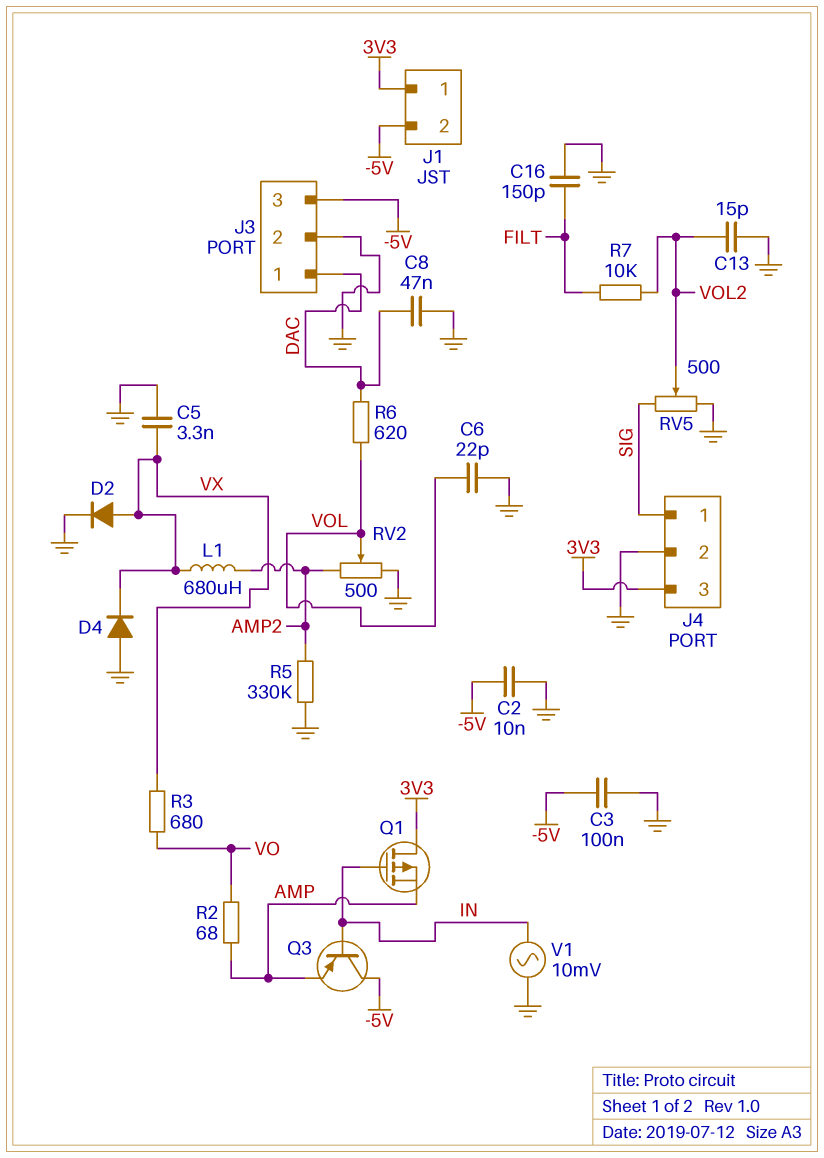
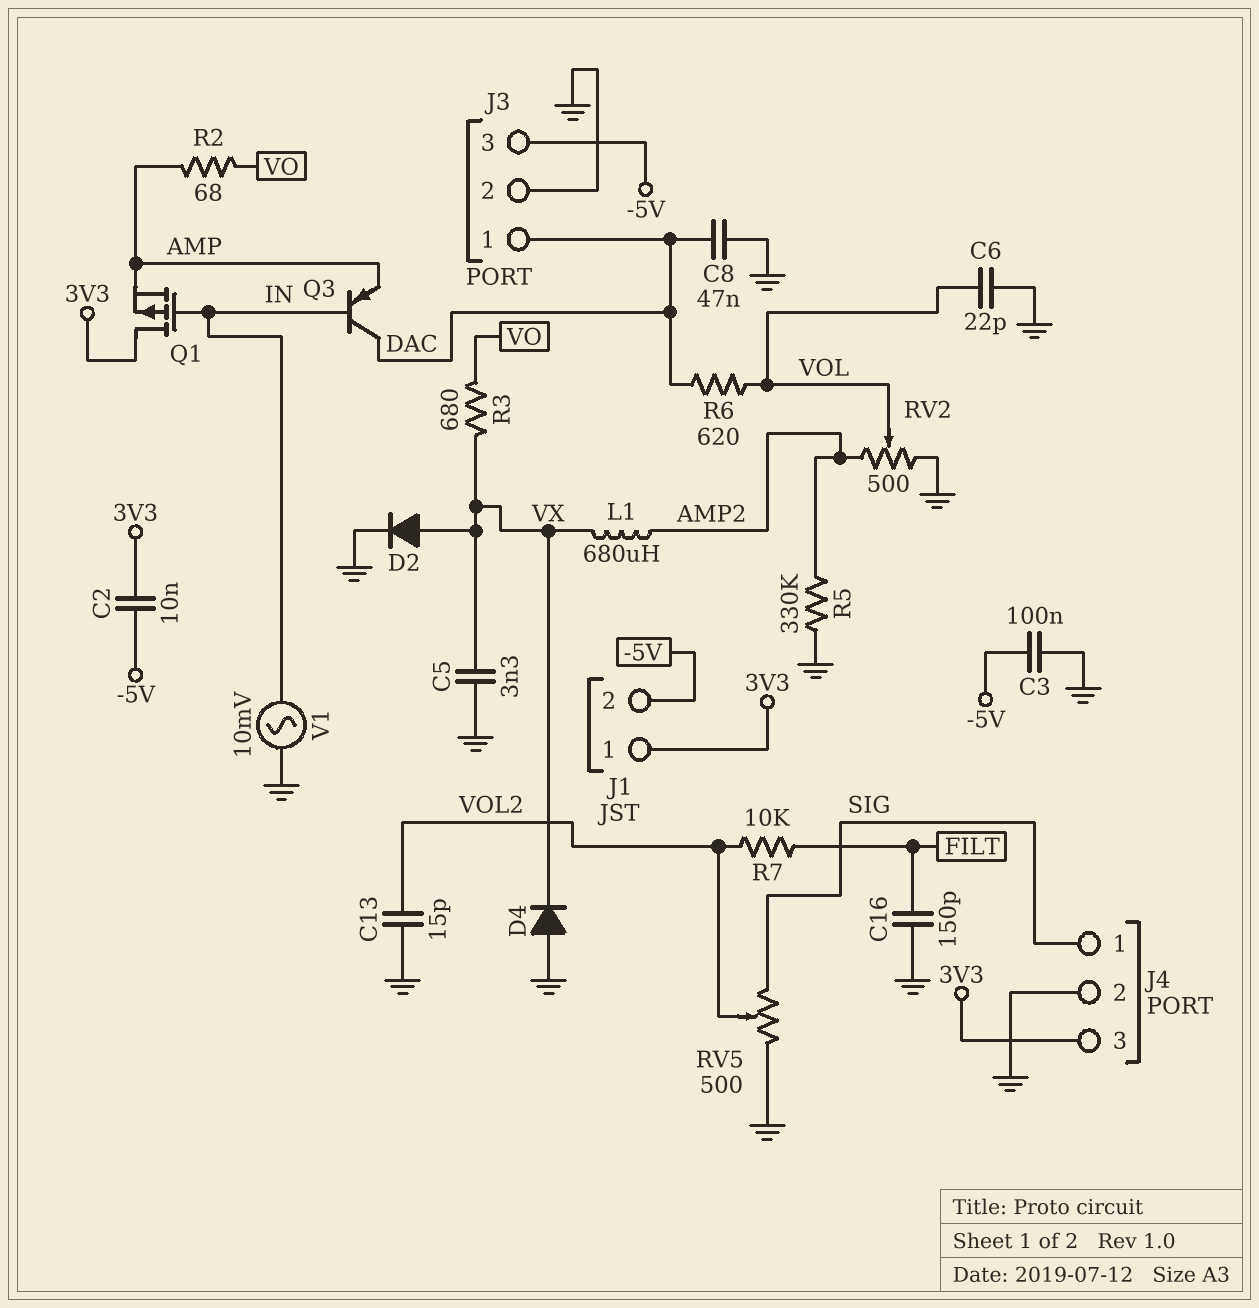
C2: 10nF (-5V, GND) -> 10nF (-5V, 3V3)
Q3: PNP (B IN, C -5V, E AMP) -> PNP (B IN, C DAC, E AMP)

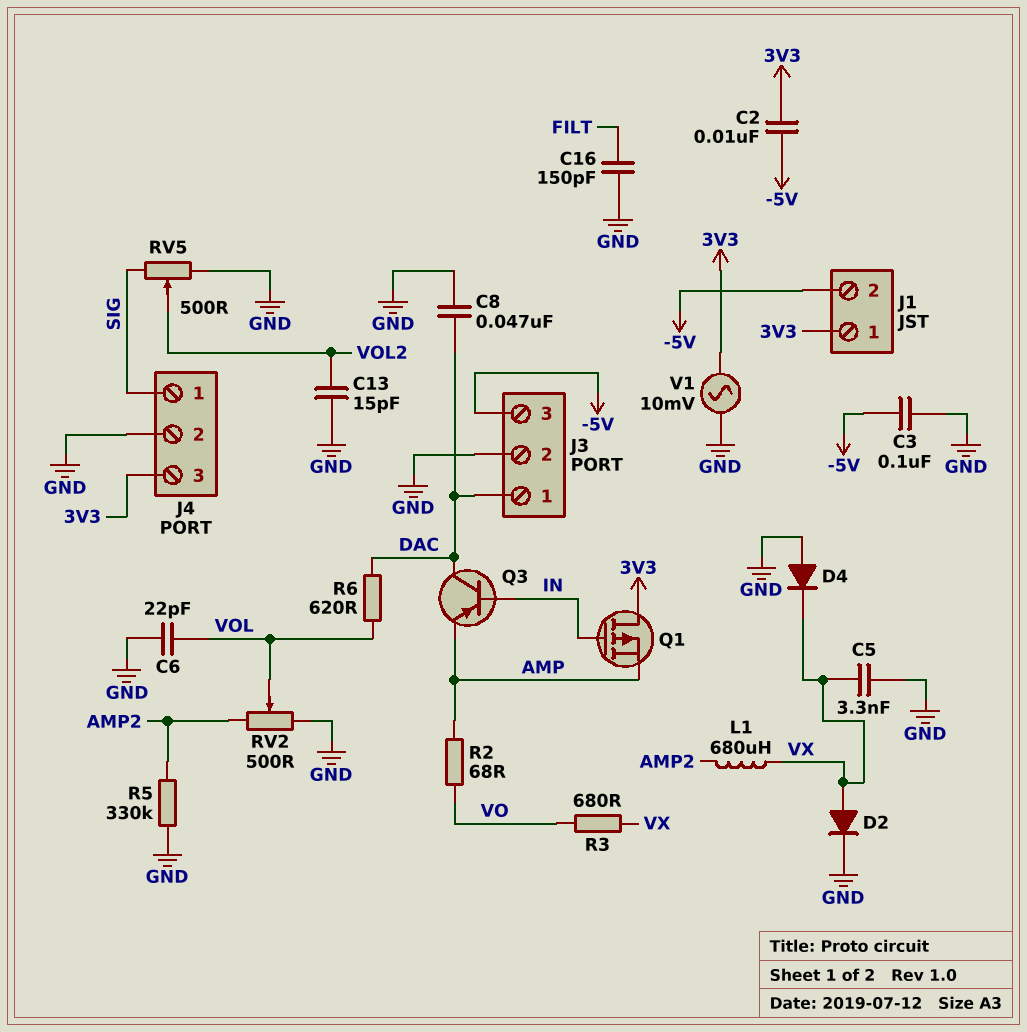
R7: 10k (FILT, VOL2) -> none
V1: AC 10mV (GND, IN) -> AC 10mV (3V3, GND)

